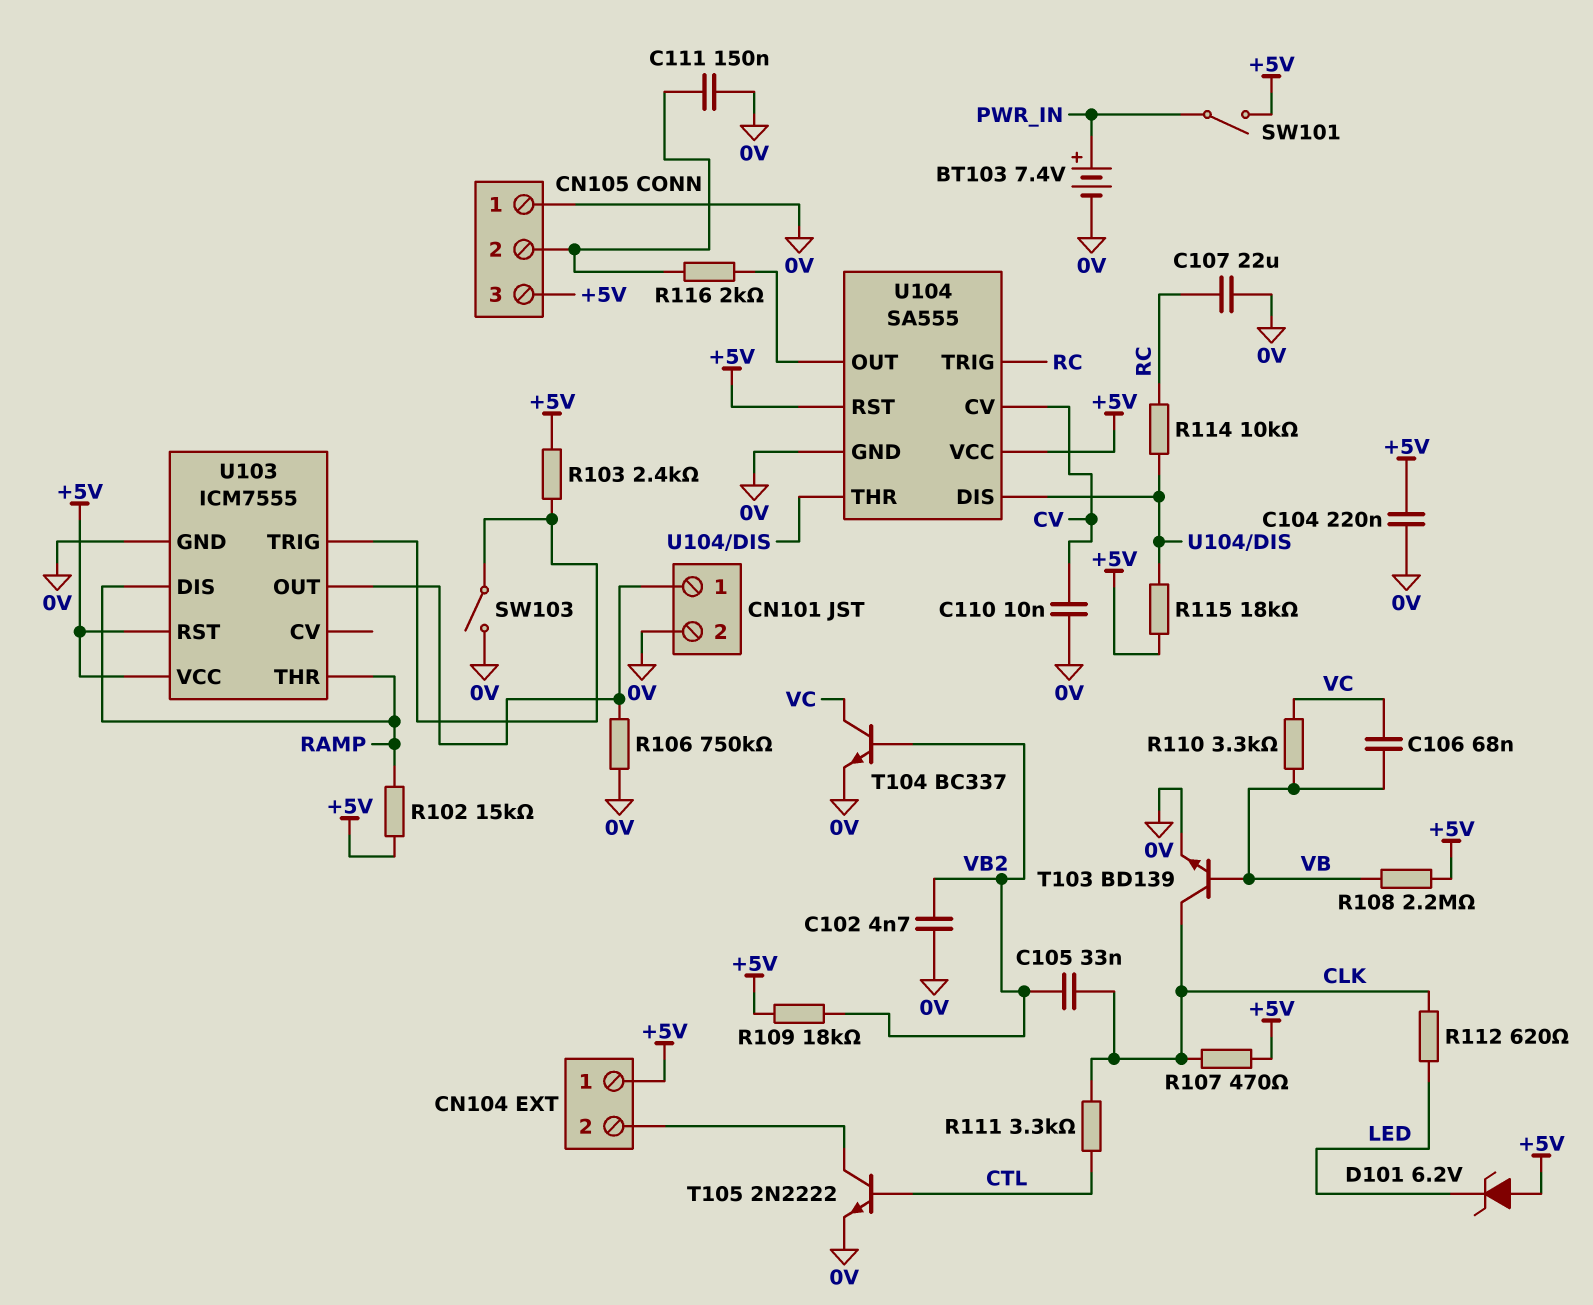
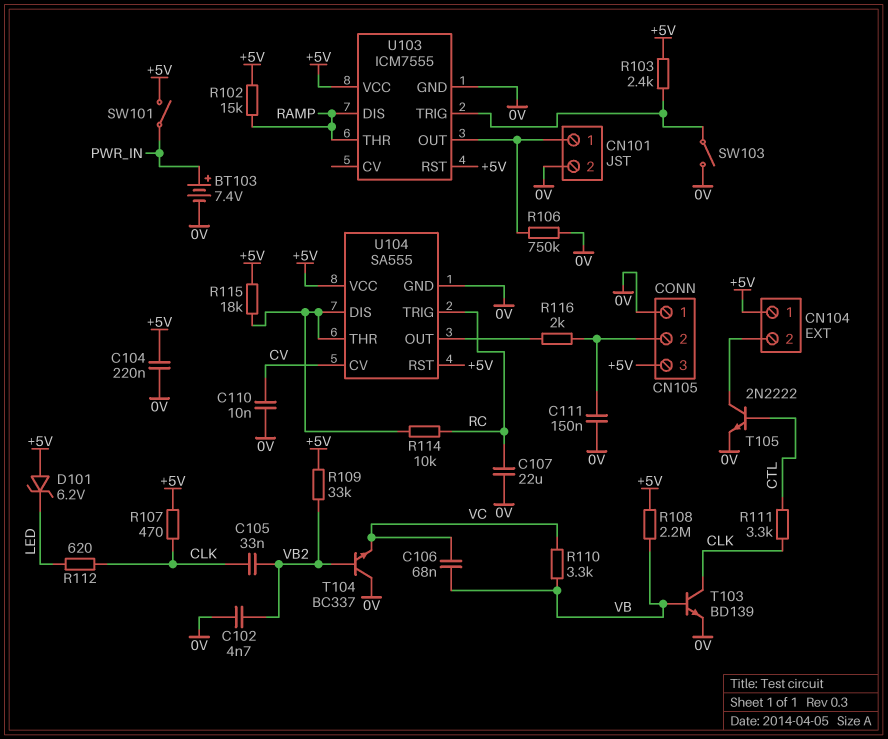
R109: 18k (+5V, VB2) -> 33k (+5V, VB2)
T104: NPN BC337 (B VB2, C VC, E 0V) -> NPN BC337 (B VB2, C 0V, E VC)

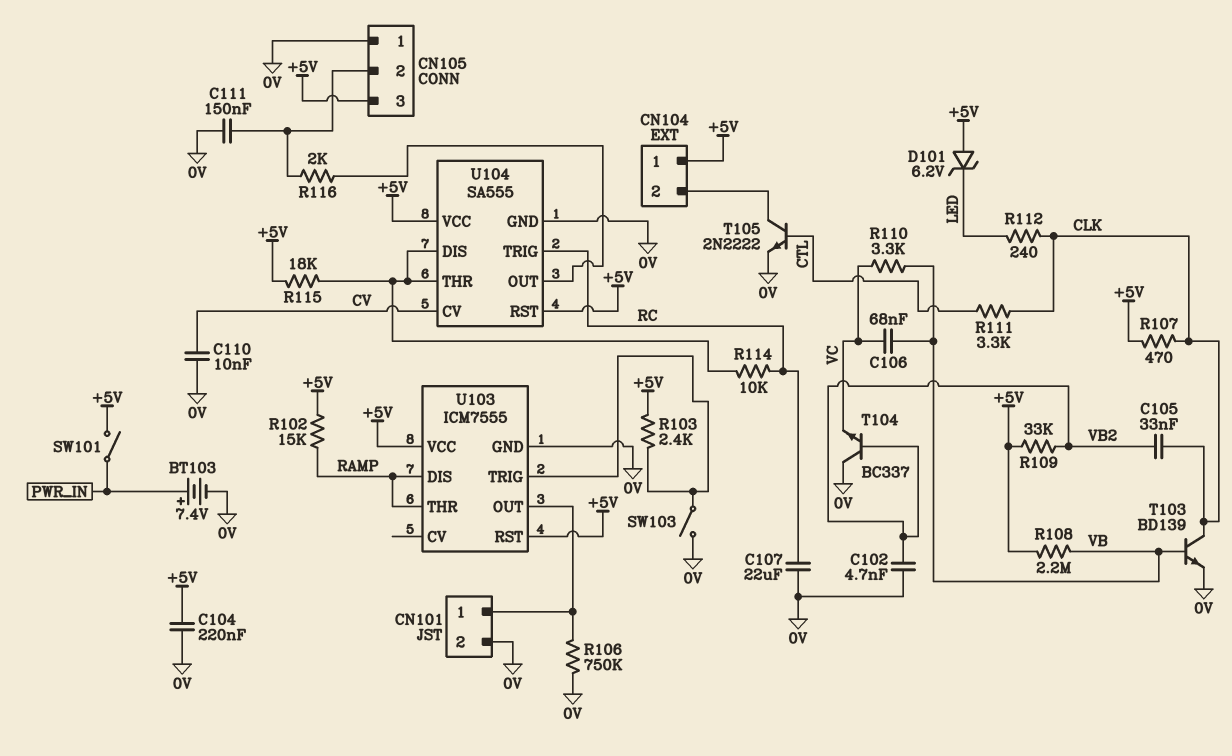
R112: 620 (CLK, LED) -> 240 (CLK, LED)

